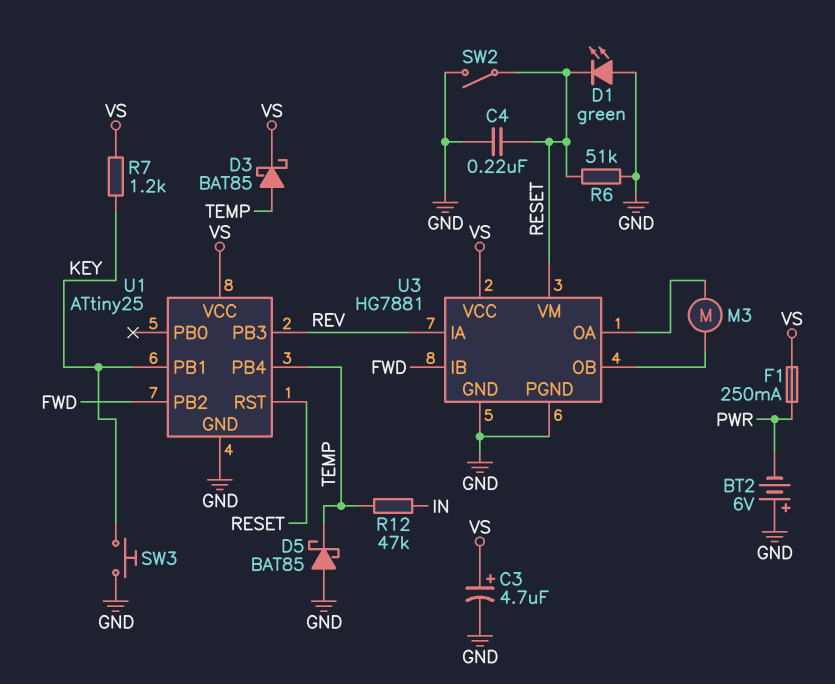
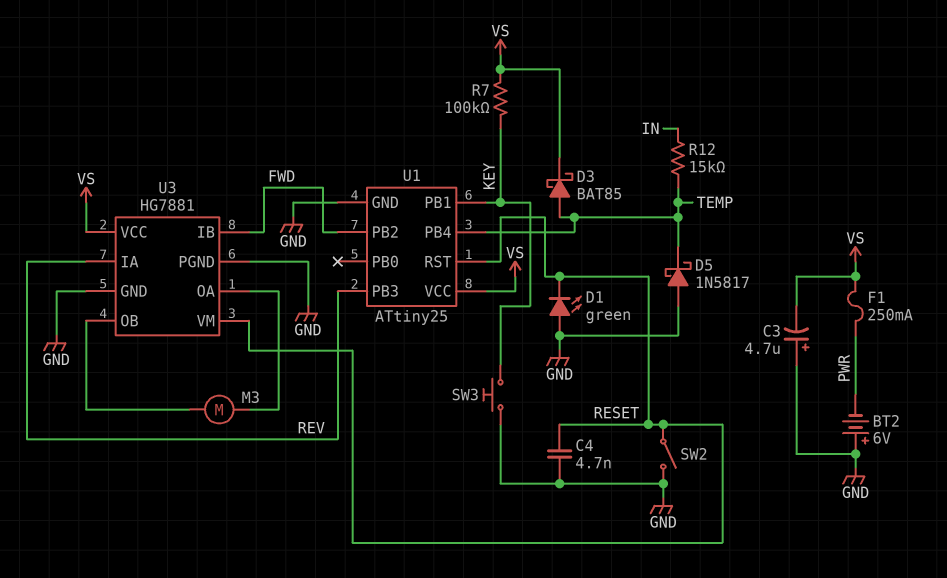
C3: 4.7uF (plus VS, minus GND) -> 4.7uF (plus GND, minus VS)
C4: 220nF (GND, RESET) -> 4.7nF (GND, RESET)
D5: schottky BAT85 (A GND, K TEMP) -> schottky 1N5817 (A GND, K TEMP)
R6: 51k (GND, RESET) -> none
R7: 1.2k (KEY, VS) -> 100k (KEY, VS)
R12: 47k (IN, TEMP) -> 15k (IN, TEMP)

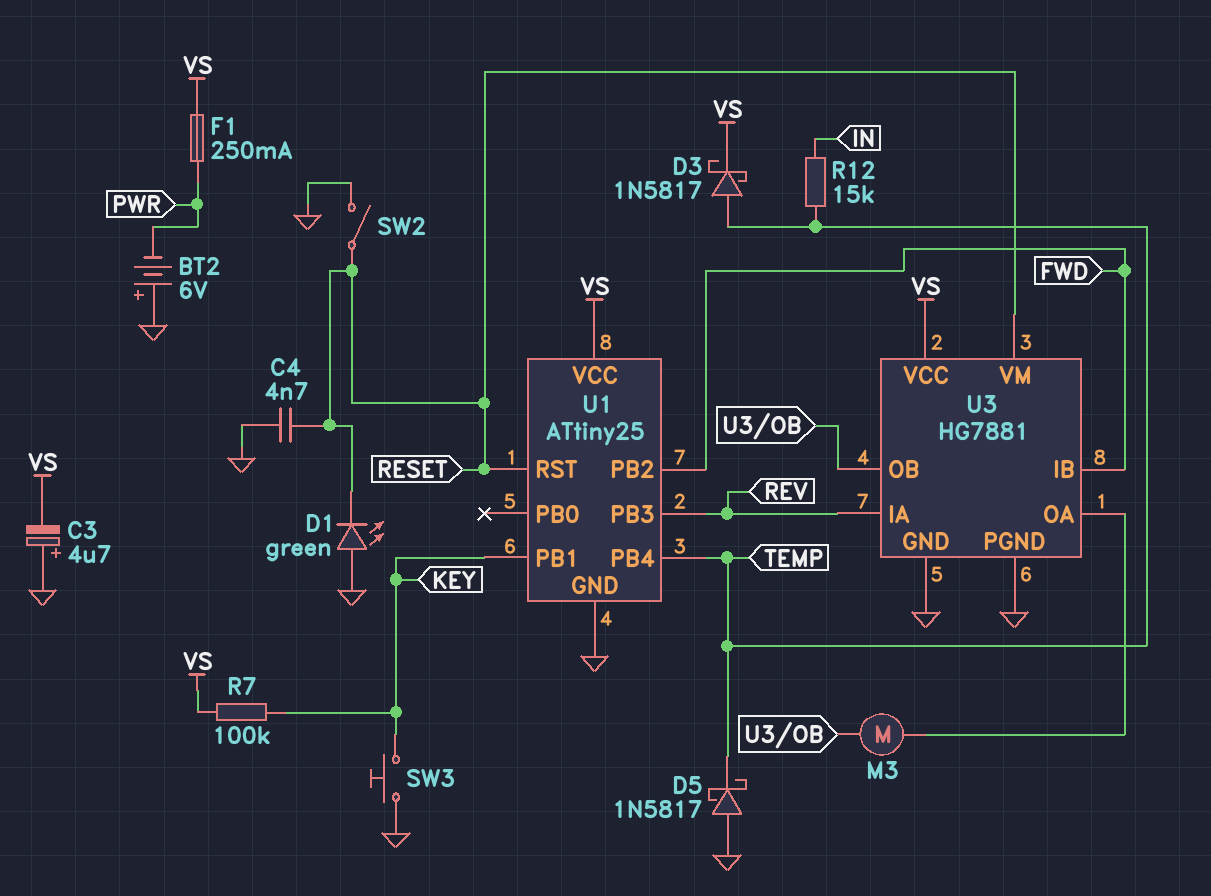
D3: schottky BAT85 (A TEMP, K VS) -> schottky 1N5817 (A TEMP, K VS)

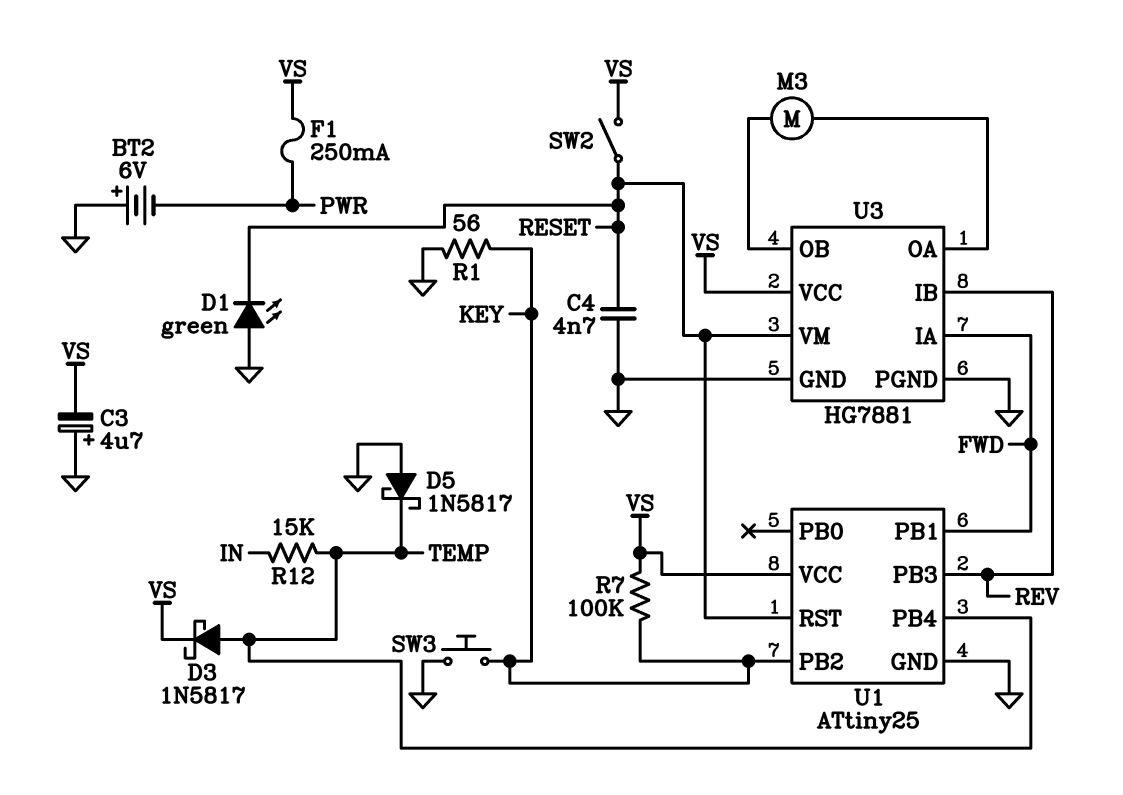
R1: none -> 56 (GND, KEY)
SW2: switch (GND, RESET) -> switch (RESET, VS)
U1 pin PB1: KEY -> FWD
U1 pin PB2: FWD -> KEY
U3 pin IA: REV -> FWD
U3 pin IB: FWD -> REV

